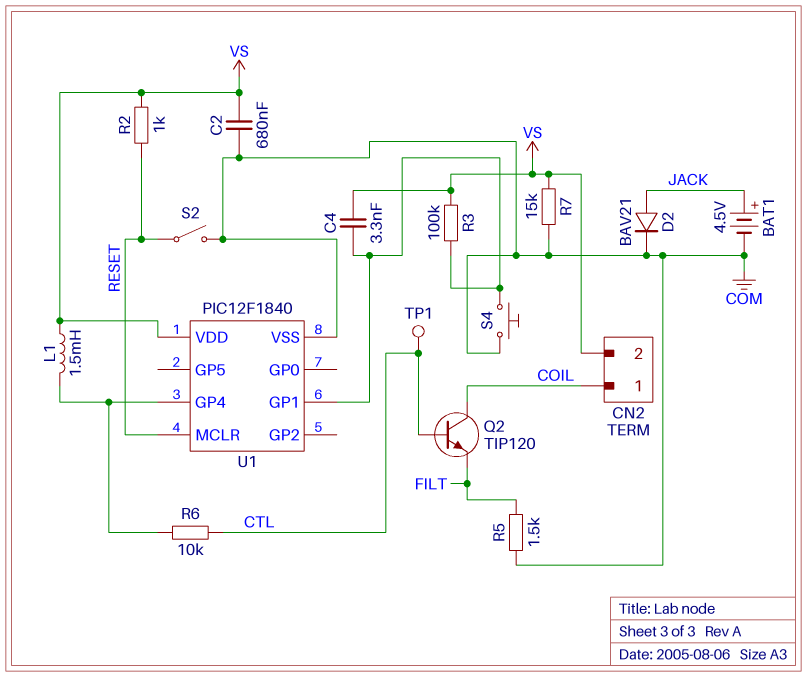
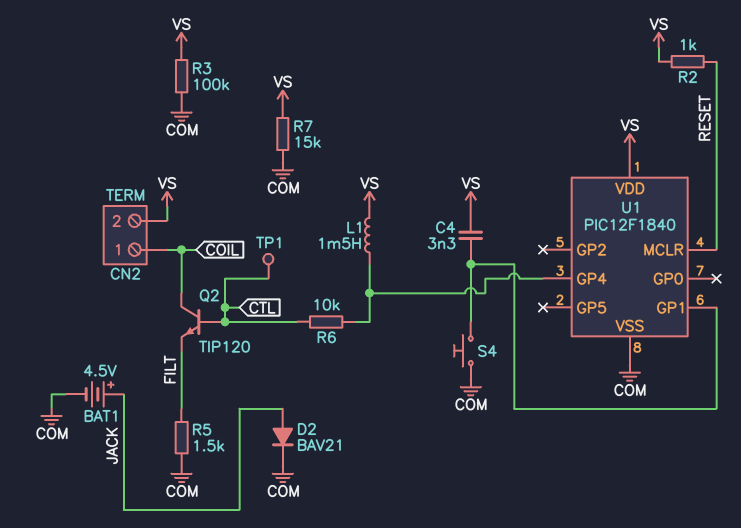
C2: 680nF (COM, VS) -> none
R3: 100k (U1/GP1, VS) -> 100k (COM, VS)
S2: switch (COM, RESET) -> none

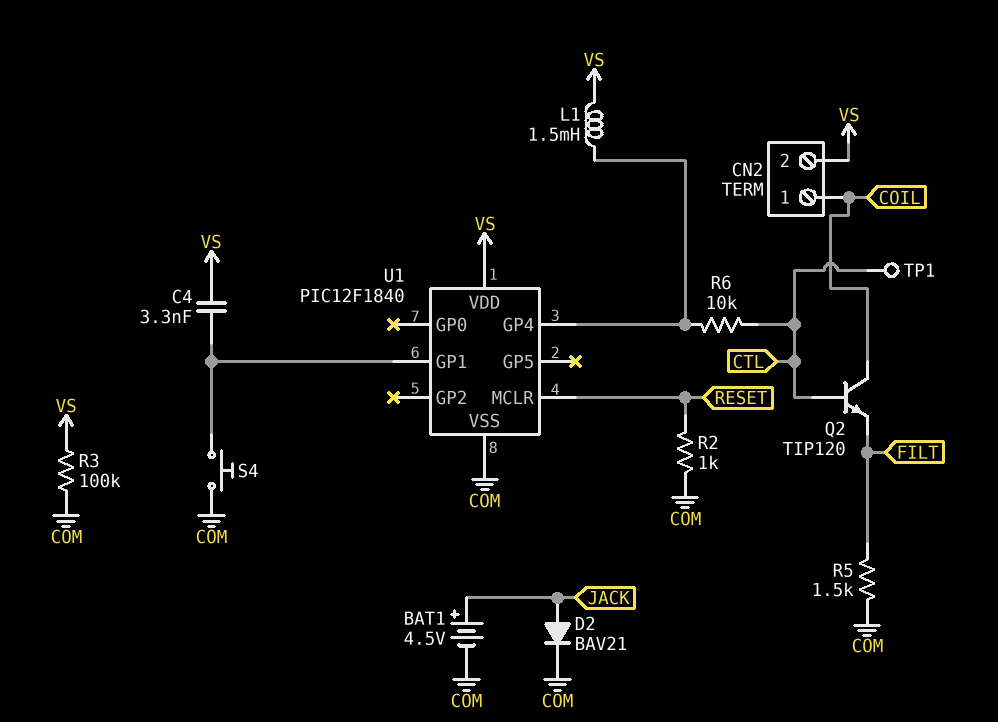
R2: 1k (RESET, VS) -> 1k (COM, RESET)
R7: 15k (COM, VS) -> none

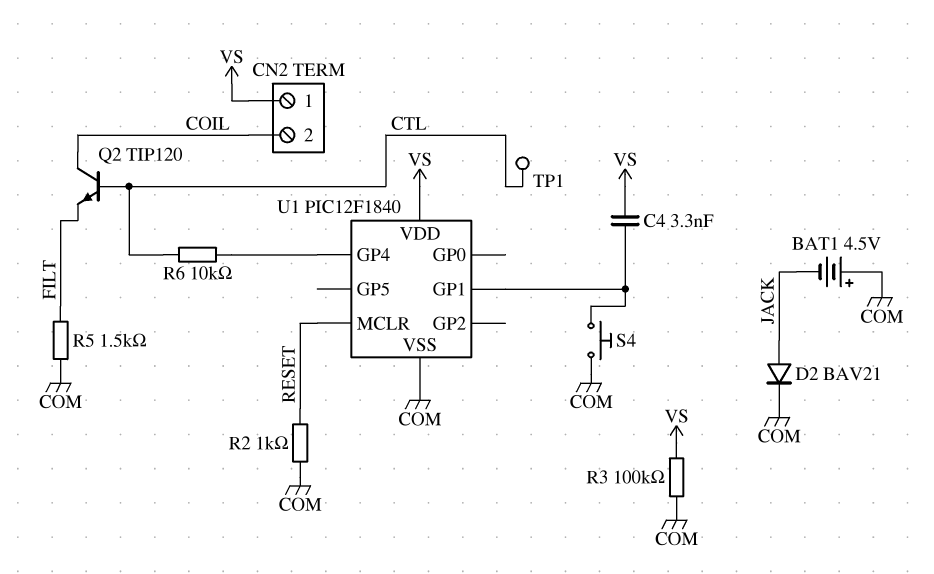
BAT1: 4.5V (plus JACK, minus COM) -> 4.5V (plus COM, minus JACK)
CN2 pin 1: COIL -> VS
CN2 pin 2: VS -> COIL
L1: 1.5mH (U1/GP4, VS) -> none

